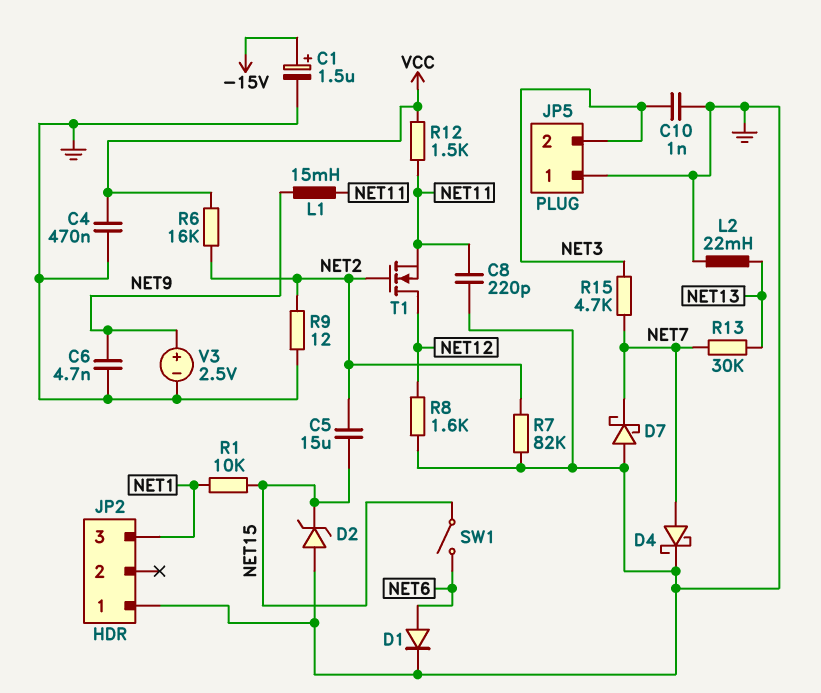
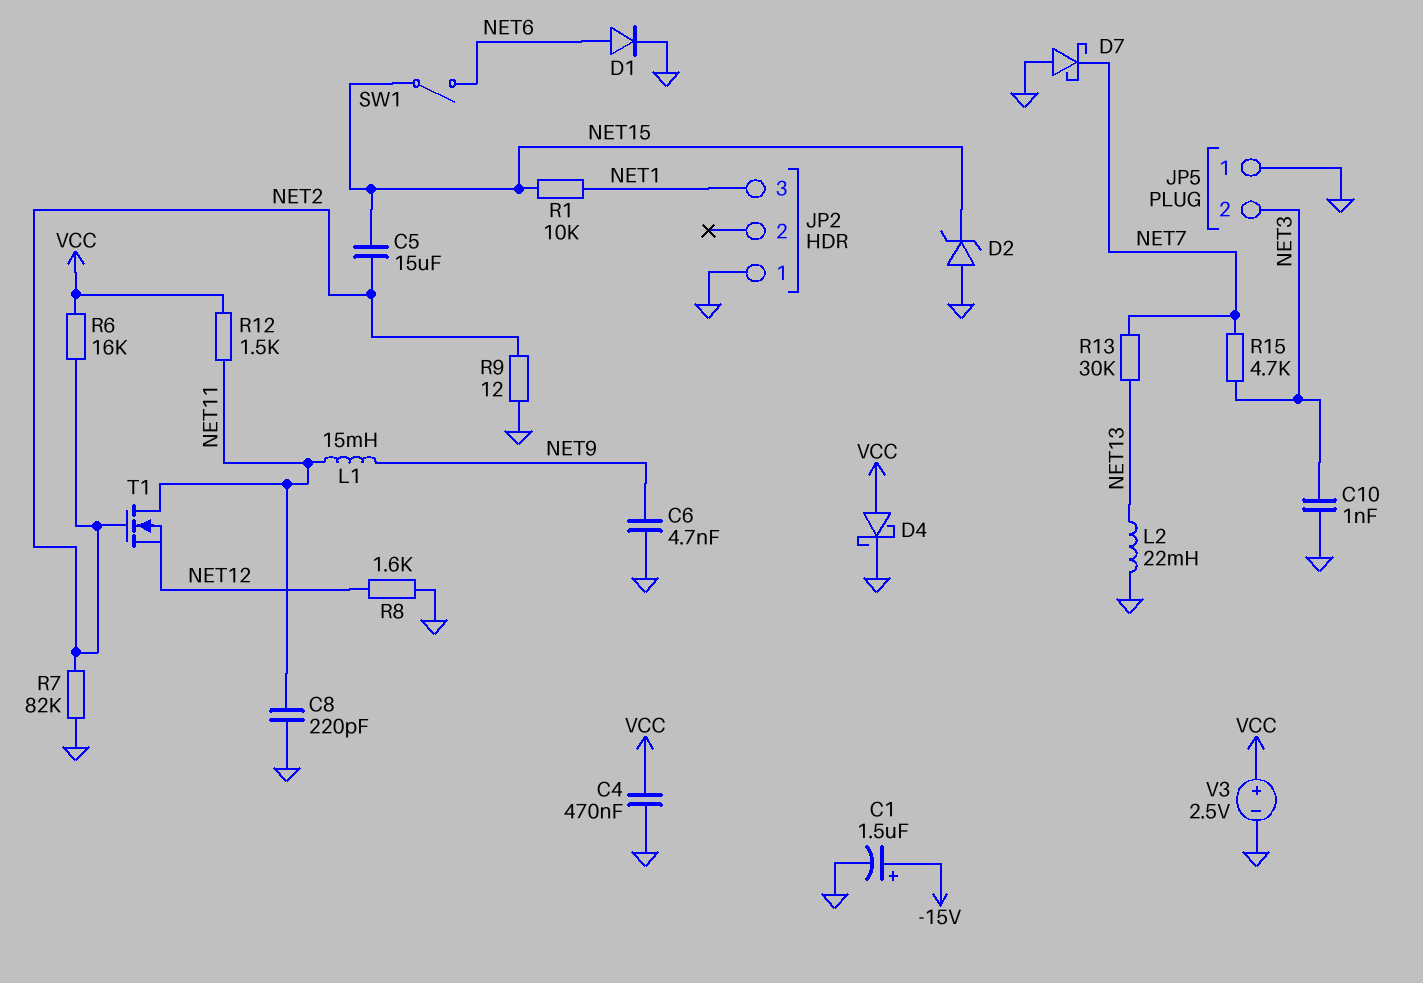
D4: schottky (A NET7, K GND) -> schottky (A VCC, K GND)
T1: NMOS (G NET2, D NET12, S NET11) -> NMOS (G NET2, D NET11, S NET12)
V3: 2.5V (plus NET9, minus GND) -> 2.5V (plus VCC, minus GND)

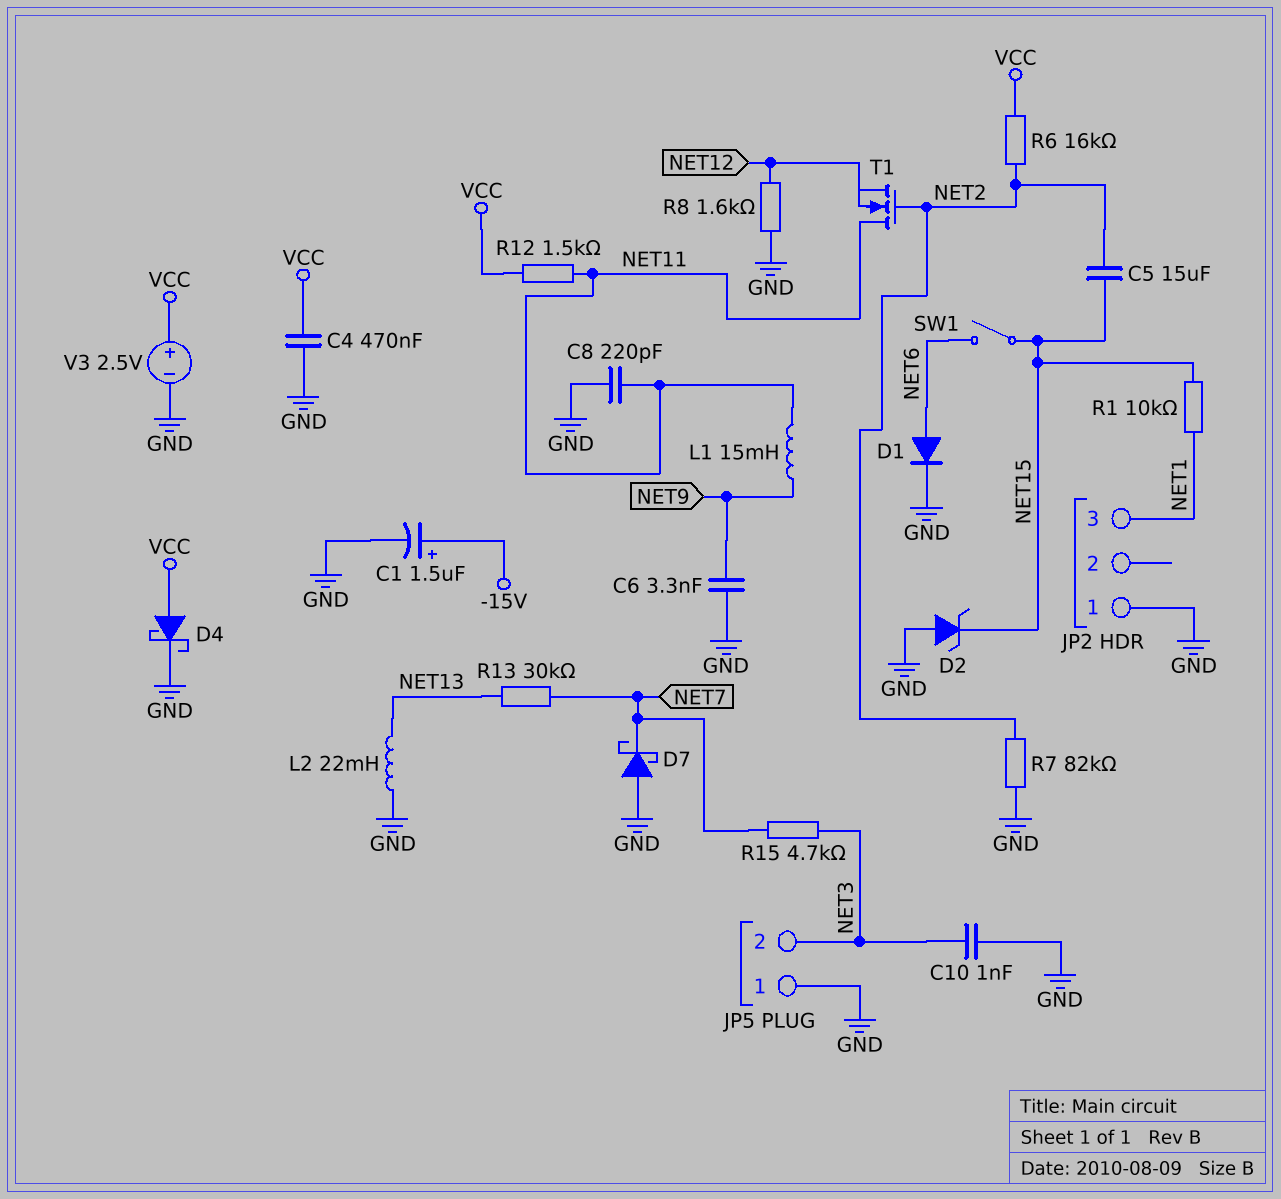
C6: 4.7nF (GND, NET9) -> 3.3nF (GND, NET9)
R9: 12 (GND, NET2) -> none

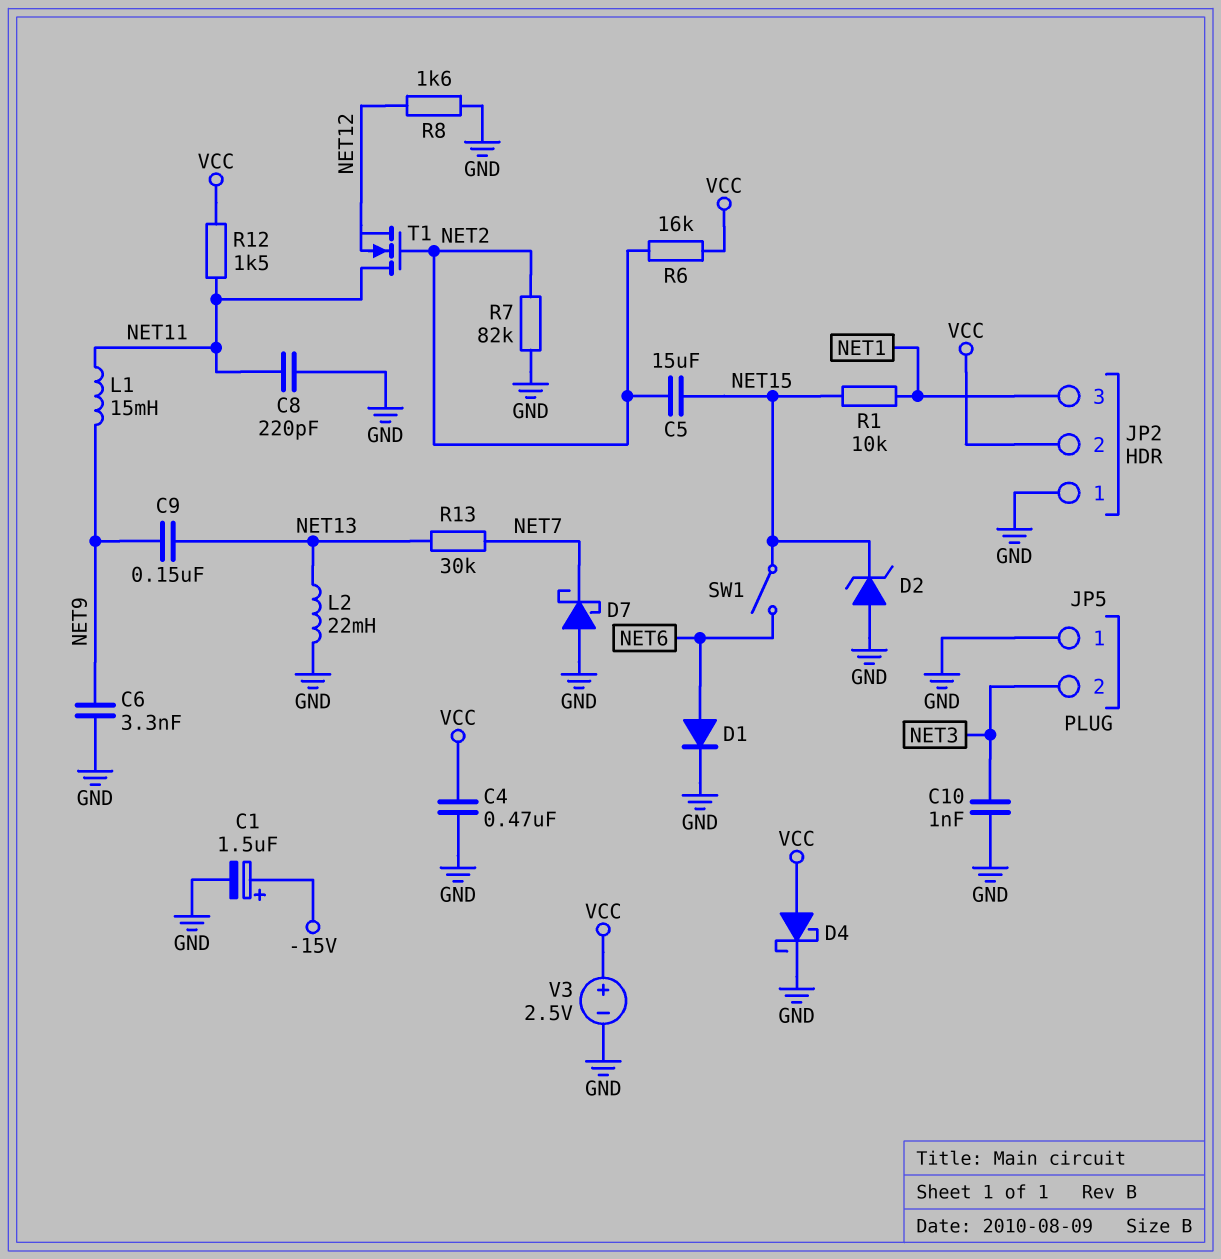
C9: none -> 150nF (NET9, NET13)
JP2 pin 2: none -> VCC
R15: 4.7k (NET3, NET7) -> none

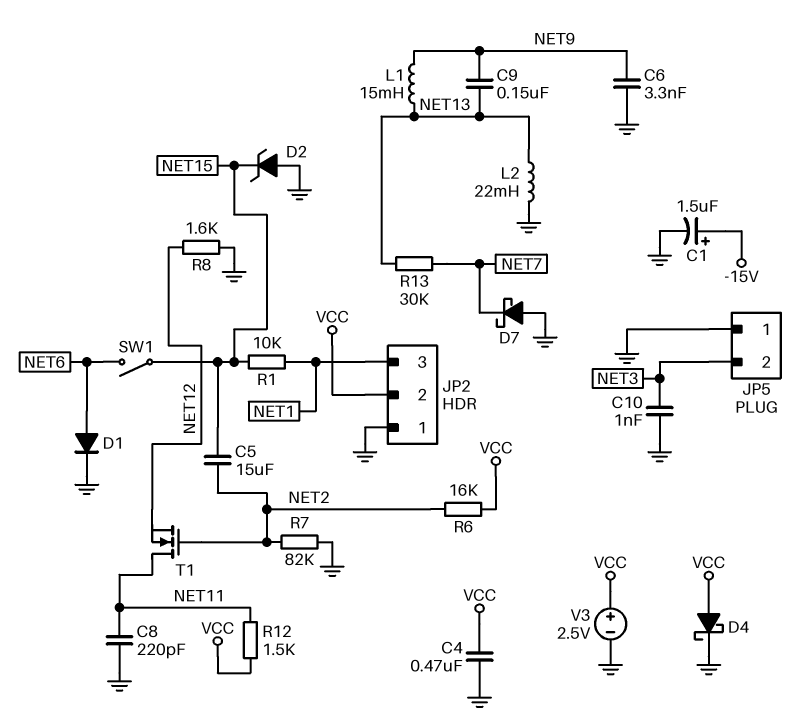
L1: 15mH (NET9, NET11) -> 15mH (NET9, NET13)

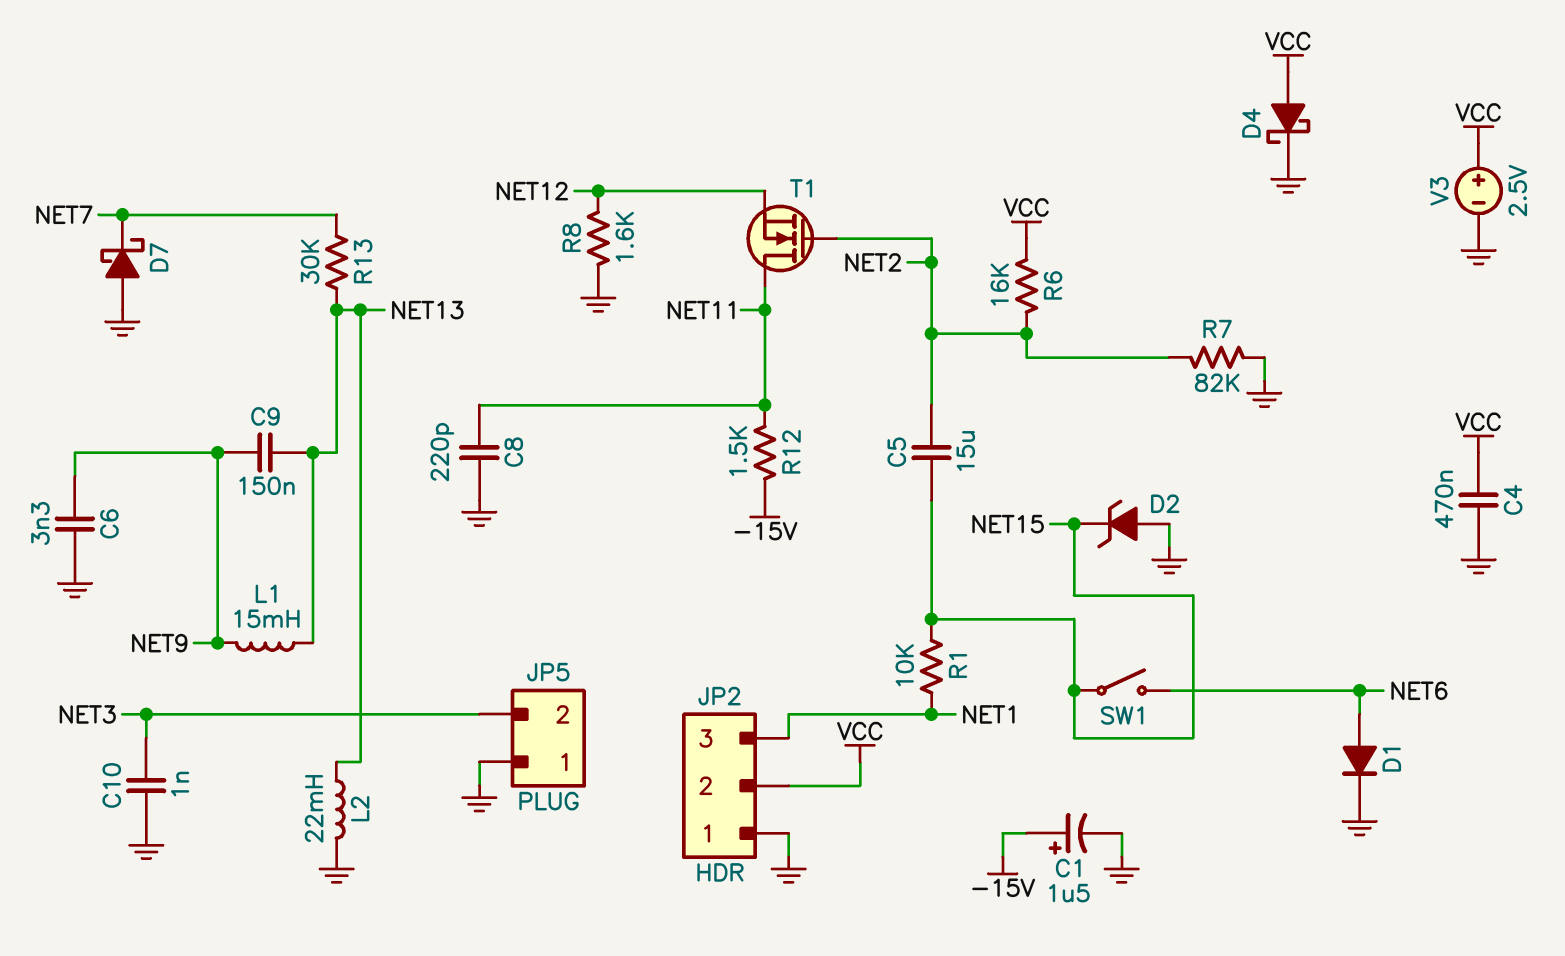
R12: 1.5k (NET11, VCC) -> 1.5k (-15V, NET11)

